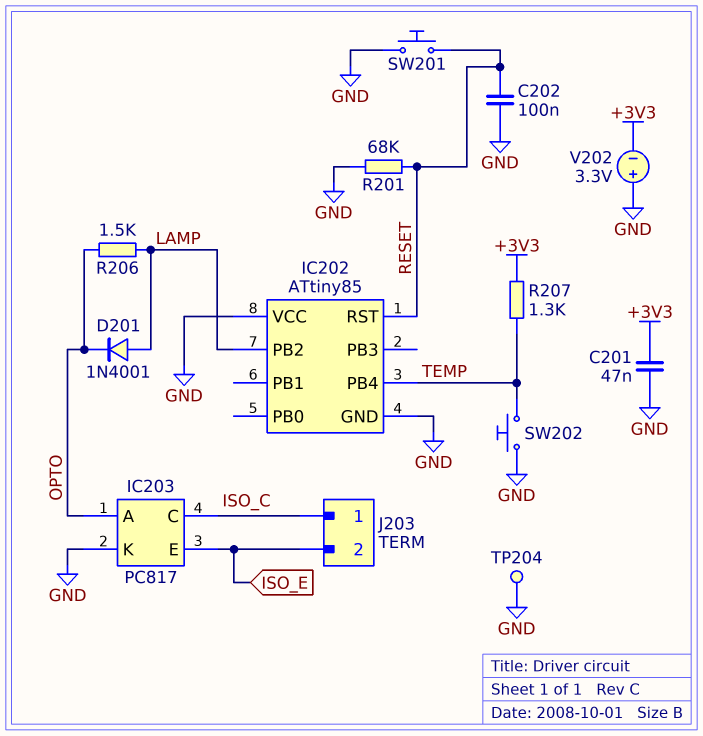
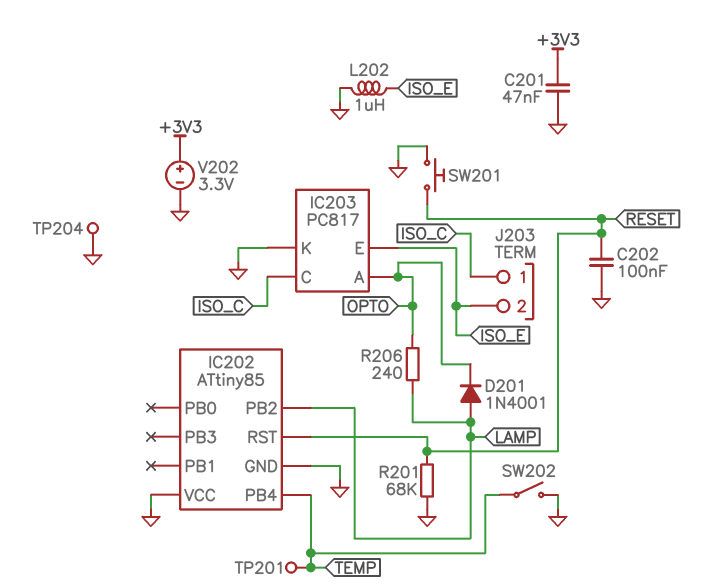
L202: none -> 1uH (GND, ISO_E)
R206: 1.5k (LAMP, OPTO) -> 240 (LAMP, OPTO)
R207: 1.3k (+3V3, TEMP) -> none
SW202: button (GND, TEMP) -> switch (GND, TEMP)
TP201: none -> test point (TEMP)
V202: 3.3V (plus GND, minus +3V3) -> 3.3V (plus +3V3, minus GND)

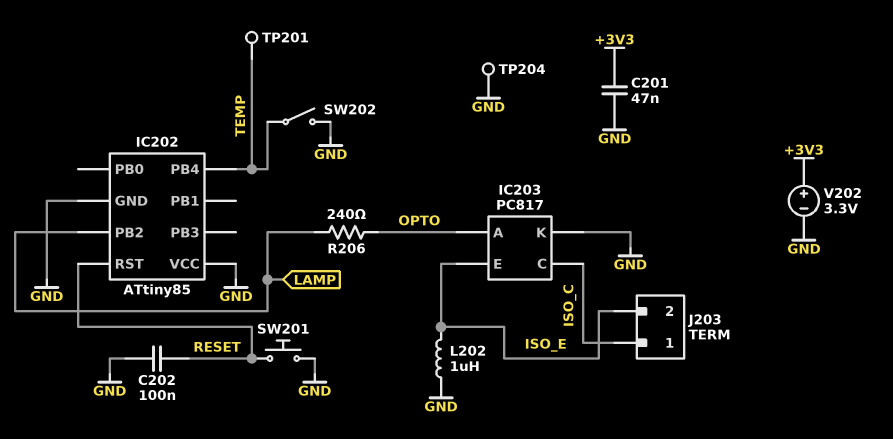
D201: diode 1N4001 (A LAMP, K OPTO) -> none
R201: 68k (GND, RESET) -> none

